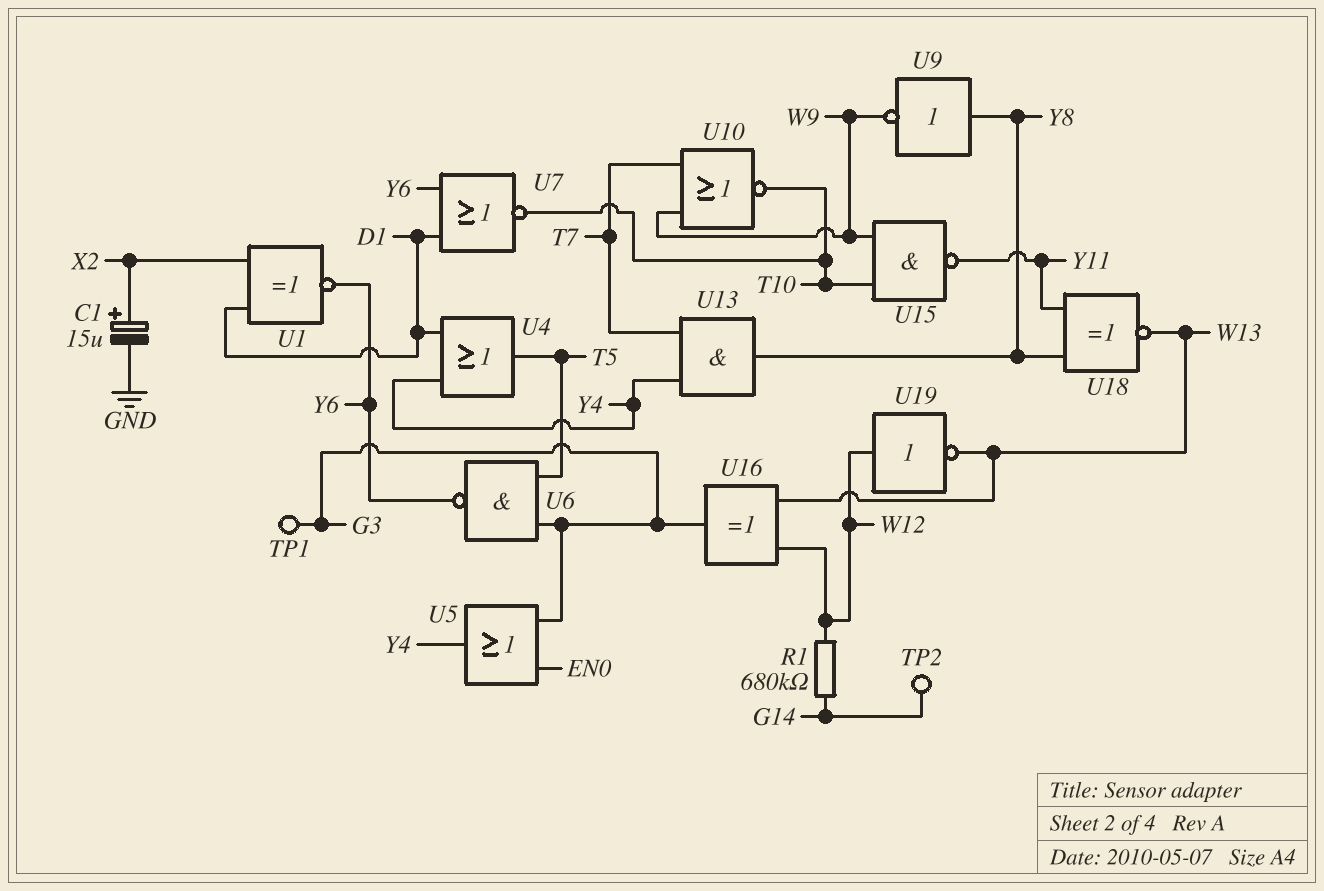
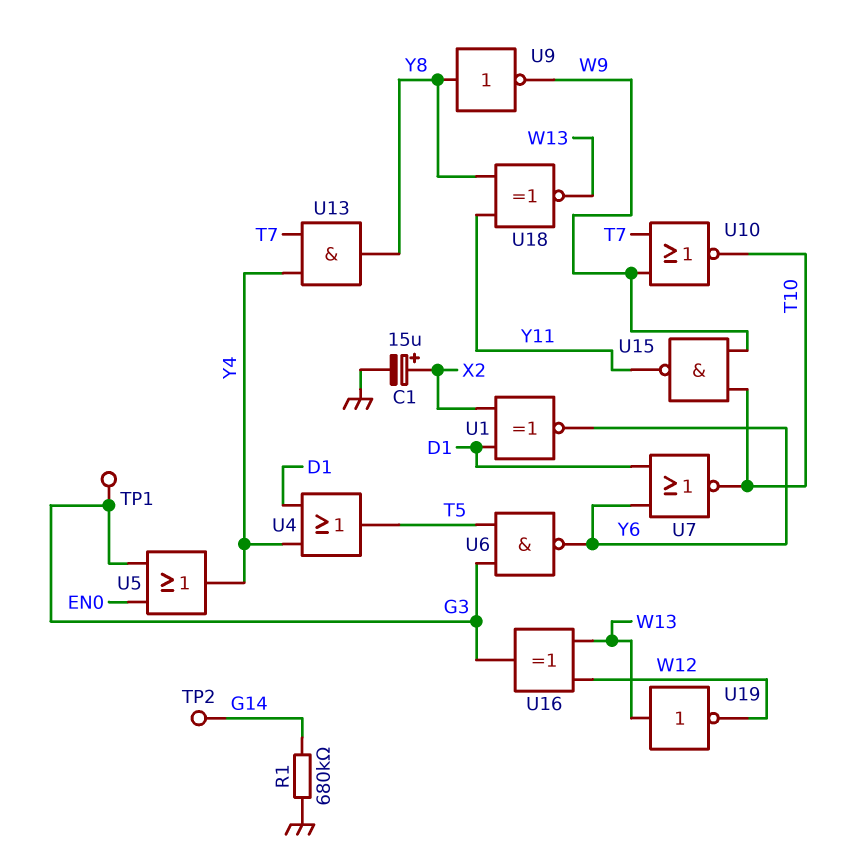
R1: 680k (G14, W12) -> 680k (G14, GND)
U19: NOT (in W12, out W13) -> NOT (in W13, out W12)

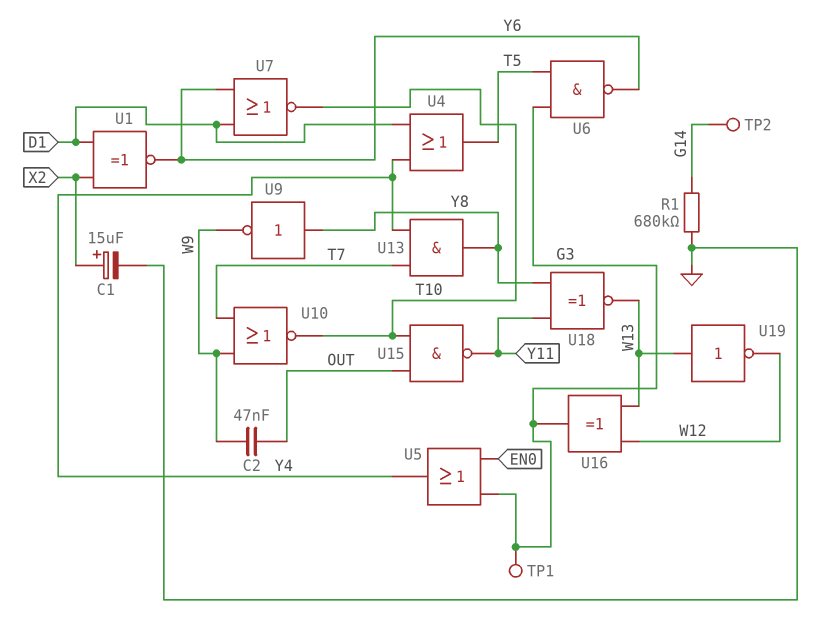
C2: none -> 47nF (OUT, W9)
U15: NAND (in T10, in W9, out Y11) -> NAND (in OUT, in T10, out Y11)

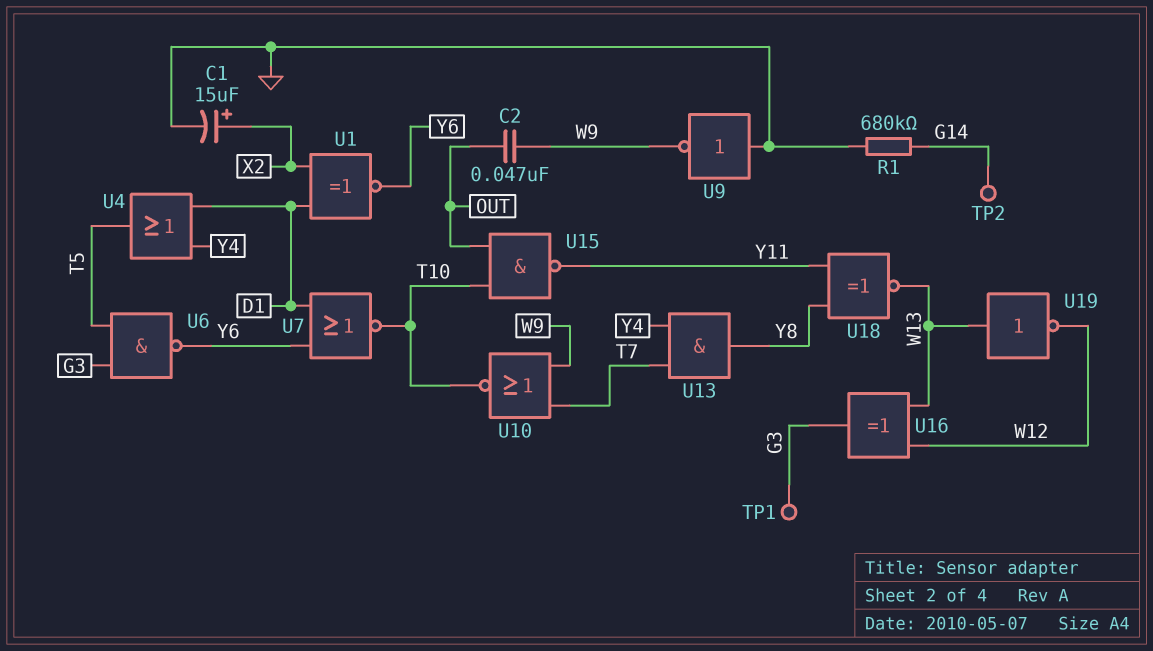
U5: OR (in EN0, in G3, out Y4) -> none
U9: NOT (in Y8, out W9) -> NOT (in GND, out W9)

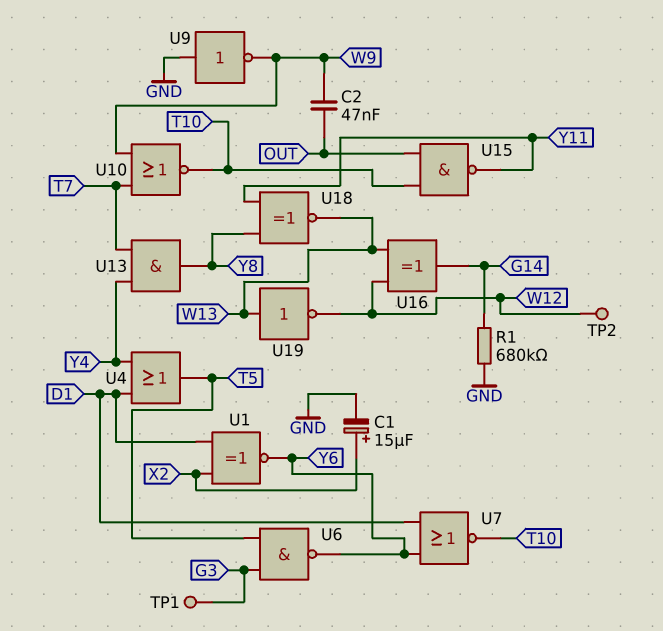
TP2: test point (G14) -> test point (W12)
U16: XOR (in W12, in W13, out G3) -> XOR (in W12, in W13, out G14)

